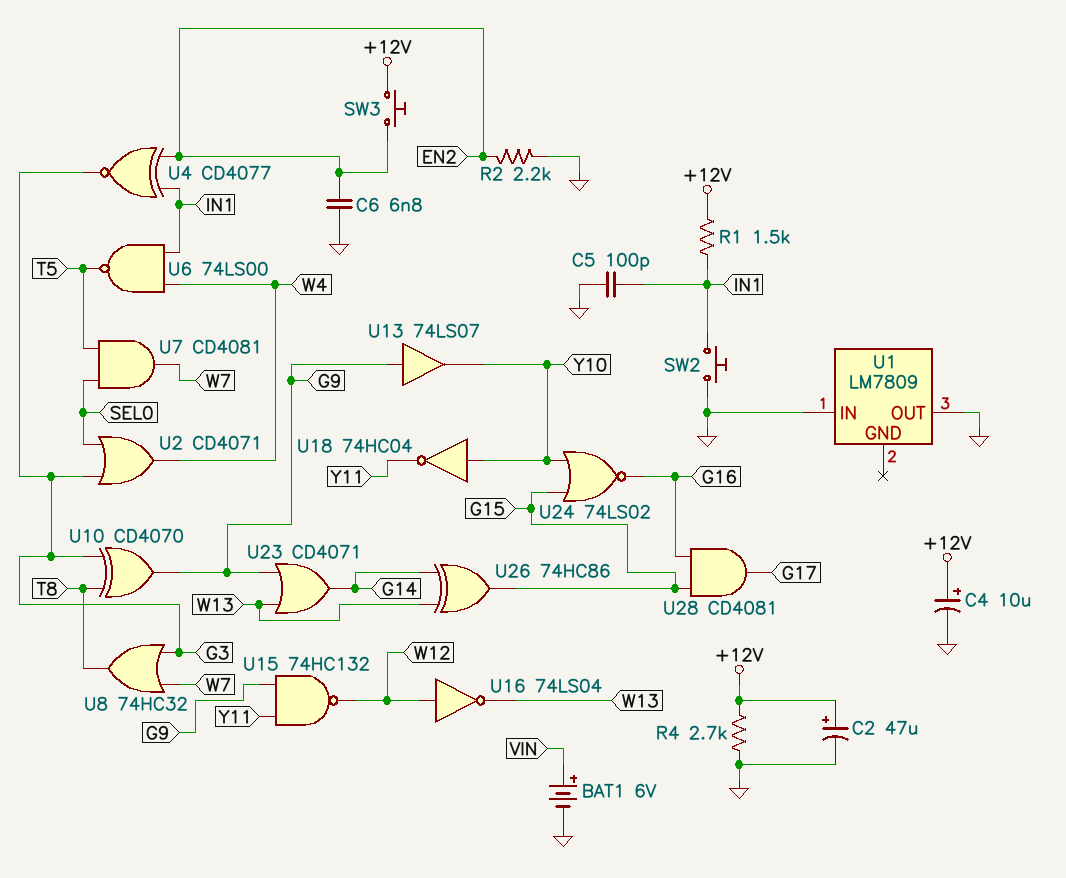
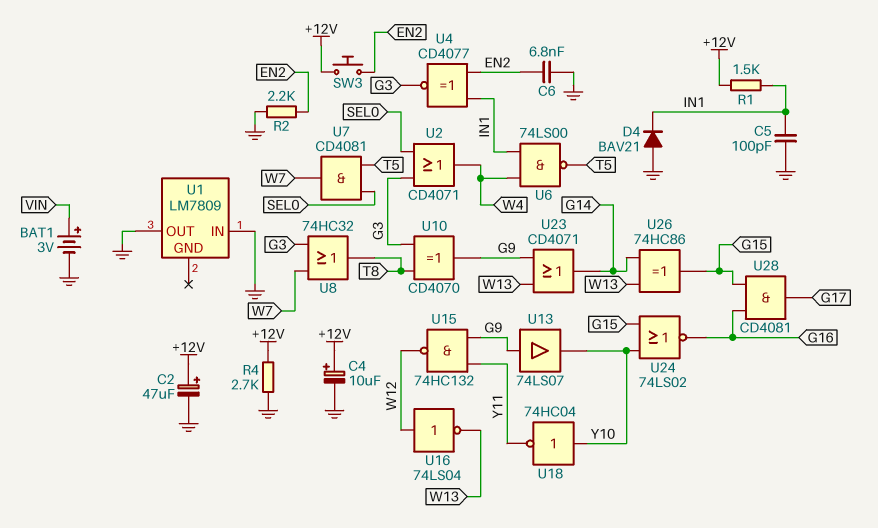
BAT1: 6V (plus VIN, minus GND) -> 3V (plus VIN, minus GND)
D4: none -> diode BAV21 (A GND, K IN1)
SW2: button (GND, IN1) -> none

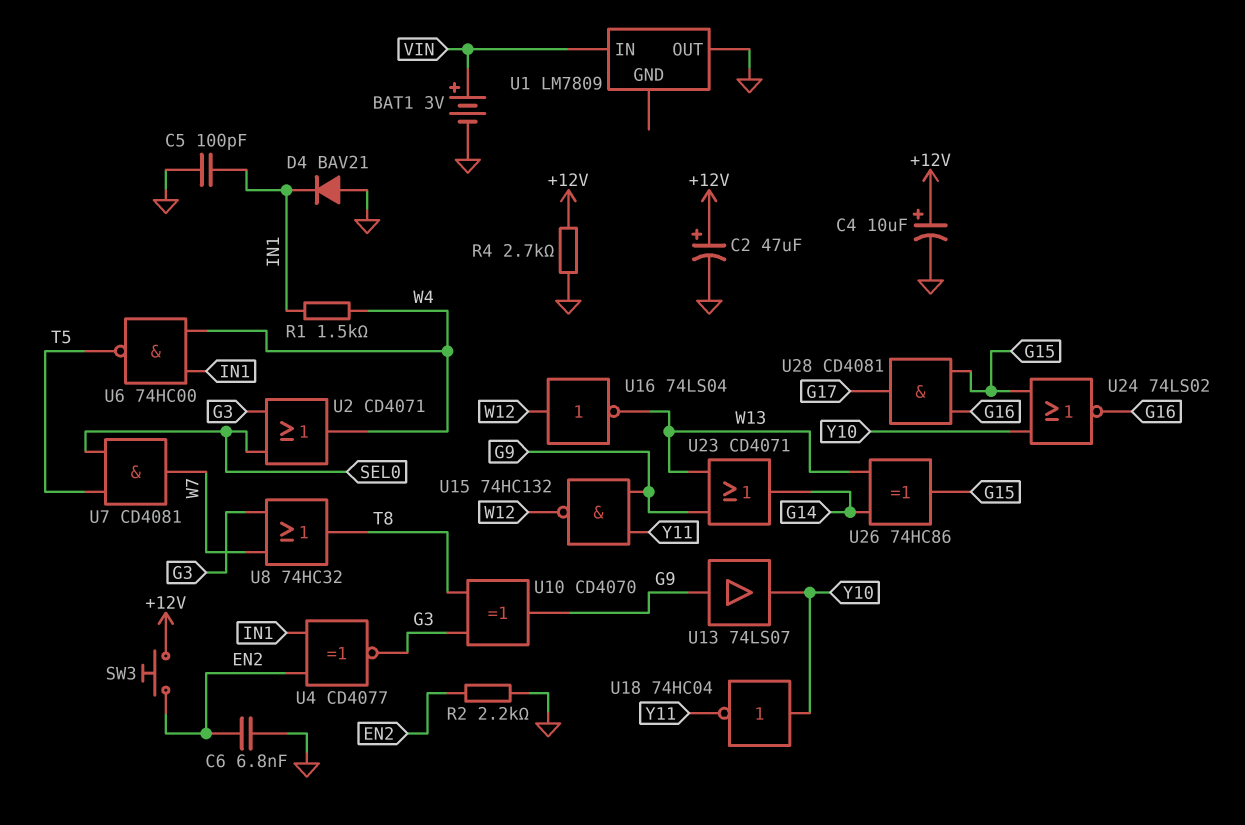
R1: 1.5k (+12V, IN1) -> 1.5k (IN1, W4)
U1 pin IN: GND -> VIN
U6: NAND 74LS00 (in IN1, in W4, out T5) -> NAND 74HC00 (in IN1, in W4, out T5)

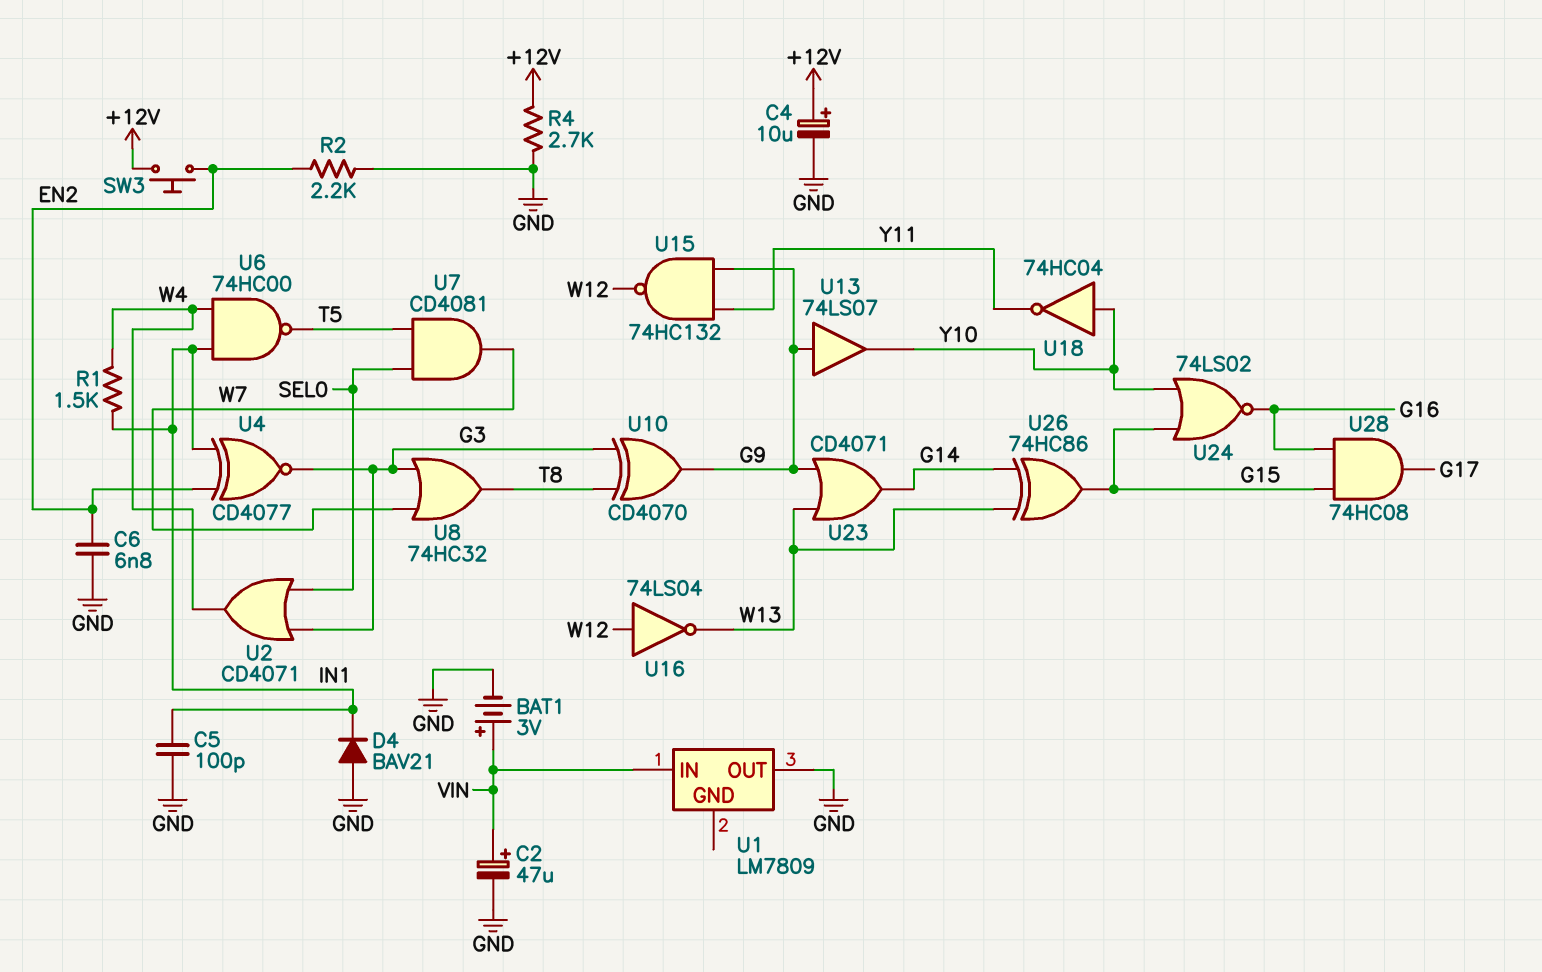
C2: 47uF (plus +12V, minus GND) -> 47uF (plus VIN, minus GND)
U28: AND CD4081 (in G15, in G16, out G17) -> AND 74HC08 (in G15, in G16, out G17)

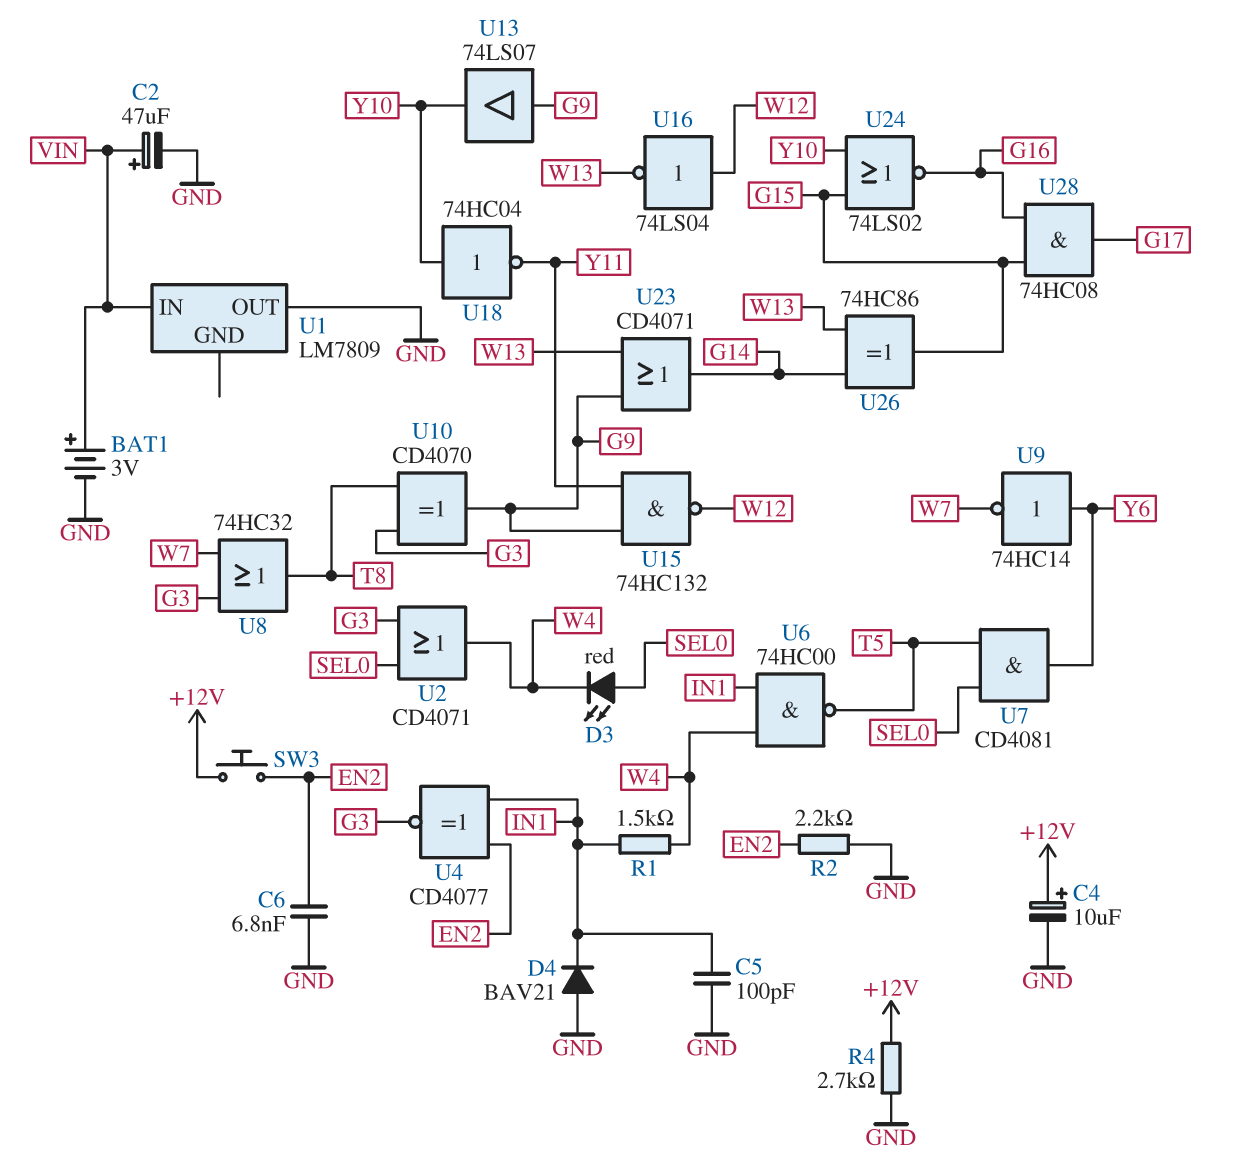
D3: none -> LED red (A SEL0, K W4)
U7: AND CD4081 (in SEL0, in T5, out W7) -> AND CD4081 (in SEL0, in T5, out Y6)
U9: none -> NOT 74HC14 (in Y6, out W7)

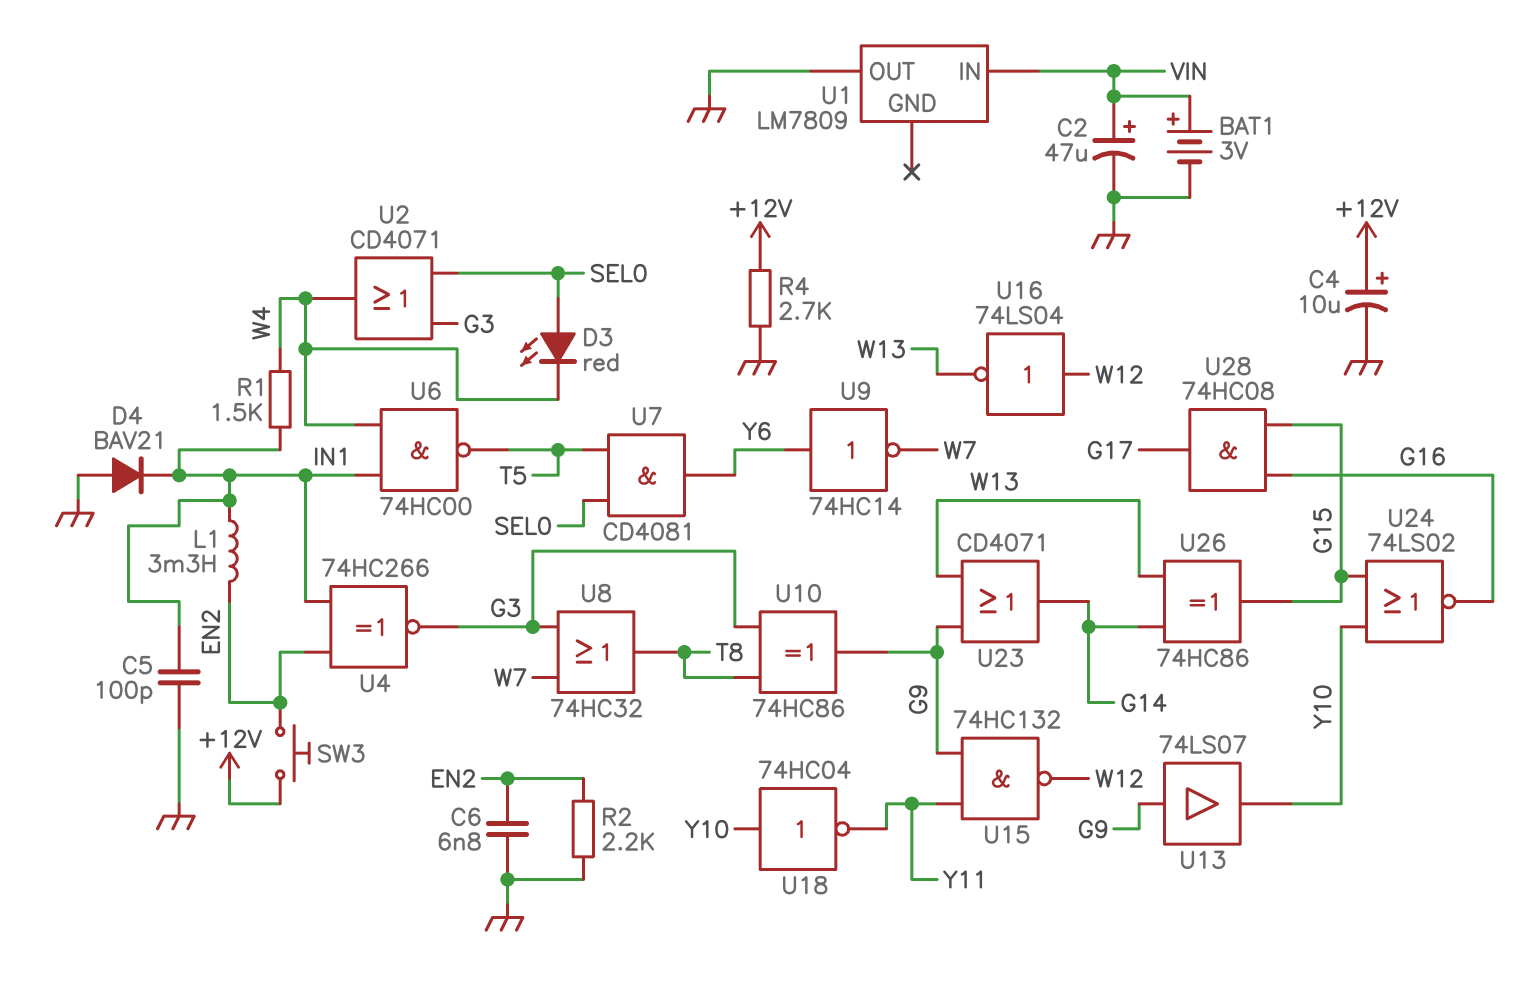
L1: none -> 3.3mH (EN2, IN1)
U4: XNOR CD4077 (in EN2, in IN1, out G3) -> XNOR 74HC266 (in EN2, in IN1, out G3)
U10: XOR CD4070 (in G3, in T8, out G9) -> XOR 74HC86 (in G3, in T8, out G9)

